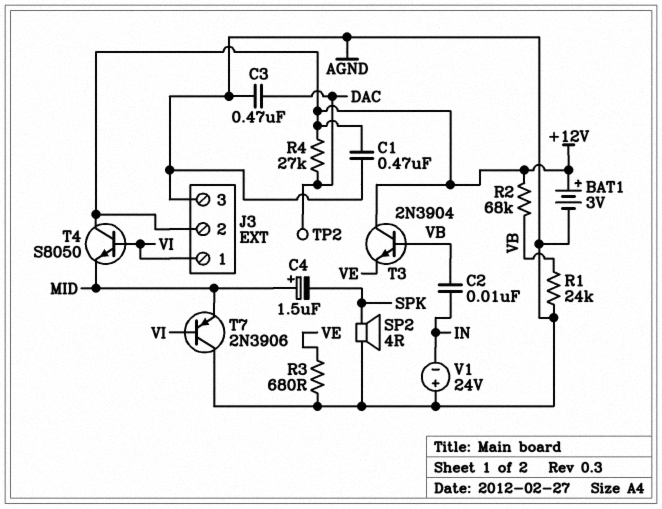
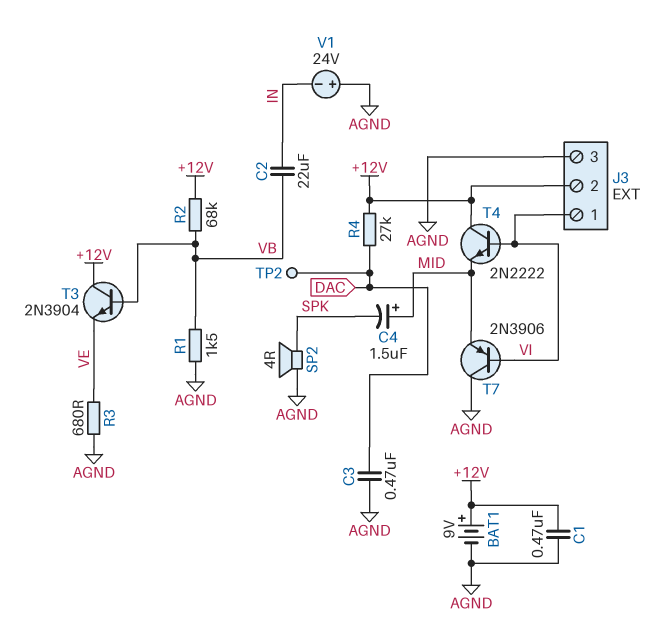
BAT1: 3V (plus +12V, minus AGND) -> 9V (plus +12V, minus AGND)
C2: 10nF (IN, VB) -> 22uF (IN, VB)
R1: 24k (AGND, VB) -> 1.5k (AGND, VB)
T4: NPN S8050 (B VI, C +12V, E MID) -> NPN 2N2222 (B VI, C +12V, E MID)

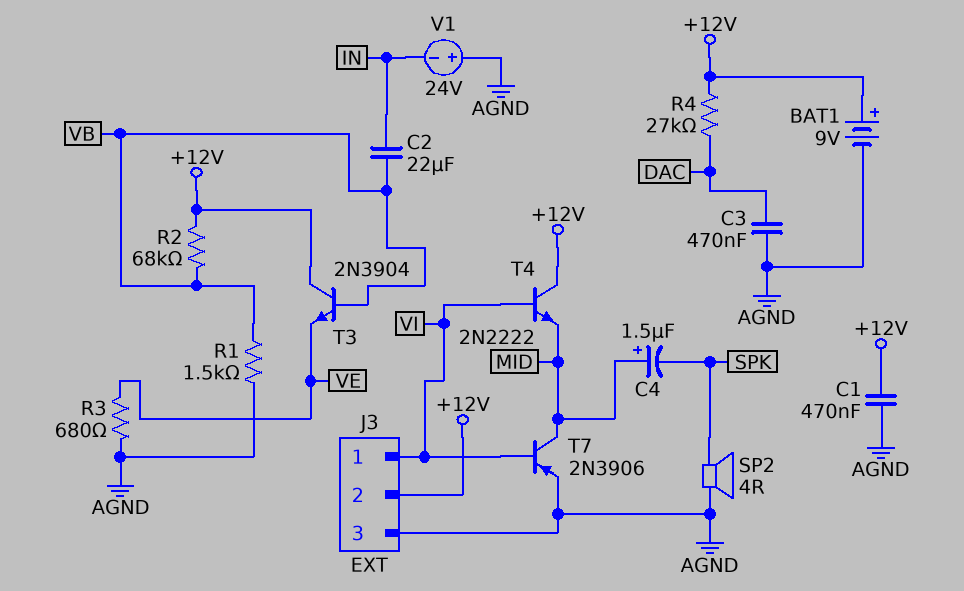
T7: PNP 2N3906 (B VI, C AGND, E MID) -> PNP 2N3906 (B VI, C MID, E AGND)
TP2: test point (DAC) -> none

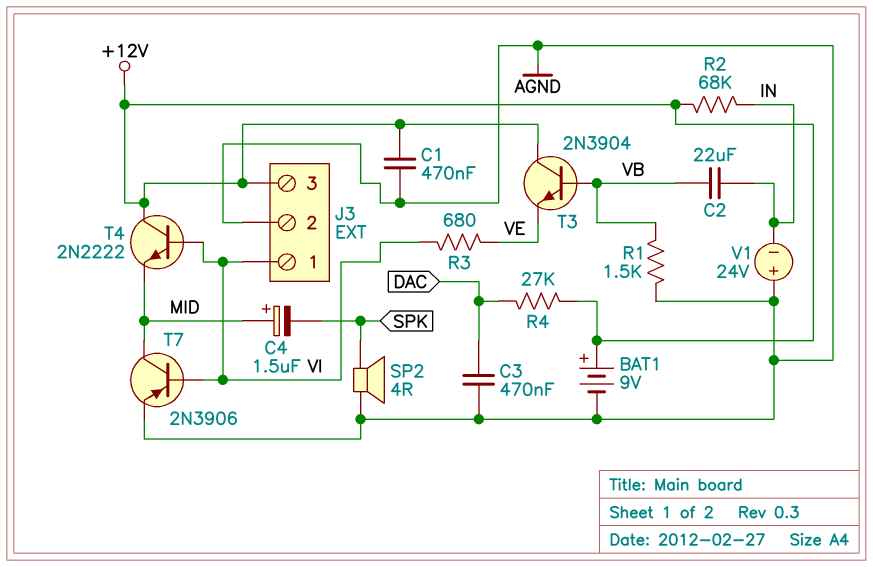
J3 pin 2: +12V -> AGND
J3 pin 3: AGND -> +12V
R2: 68k (+12V, VB) -> 68k (+12V, IN)
R3: 680 (AGND, VE) -> 680 (VE, VI)

